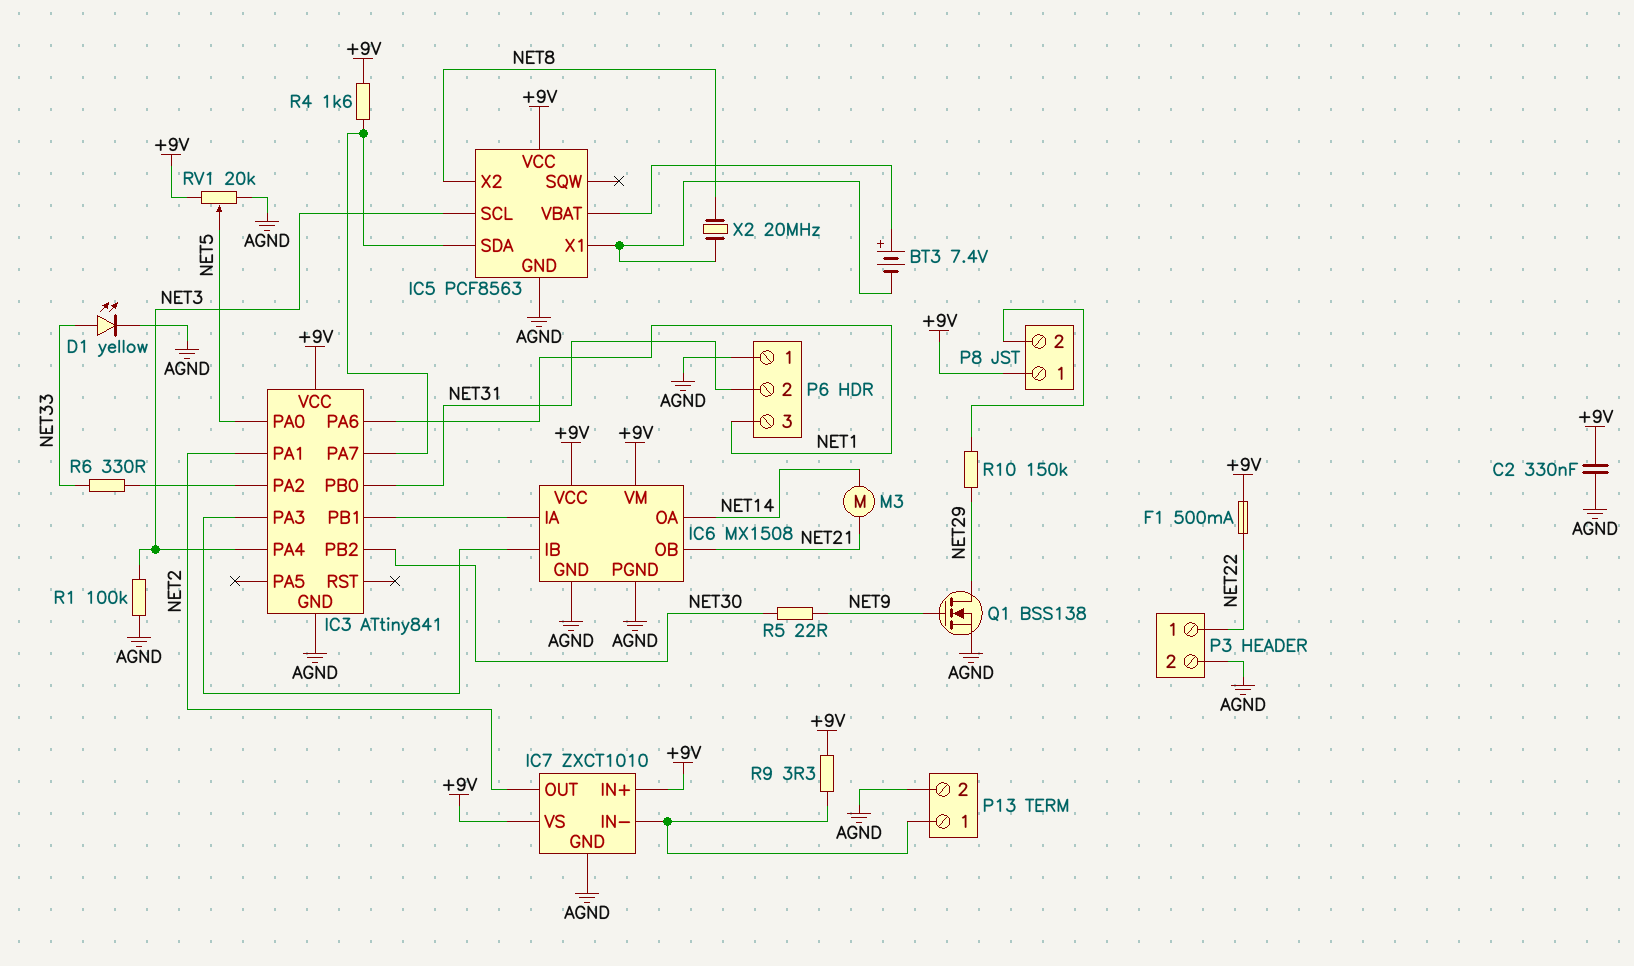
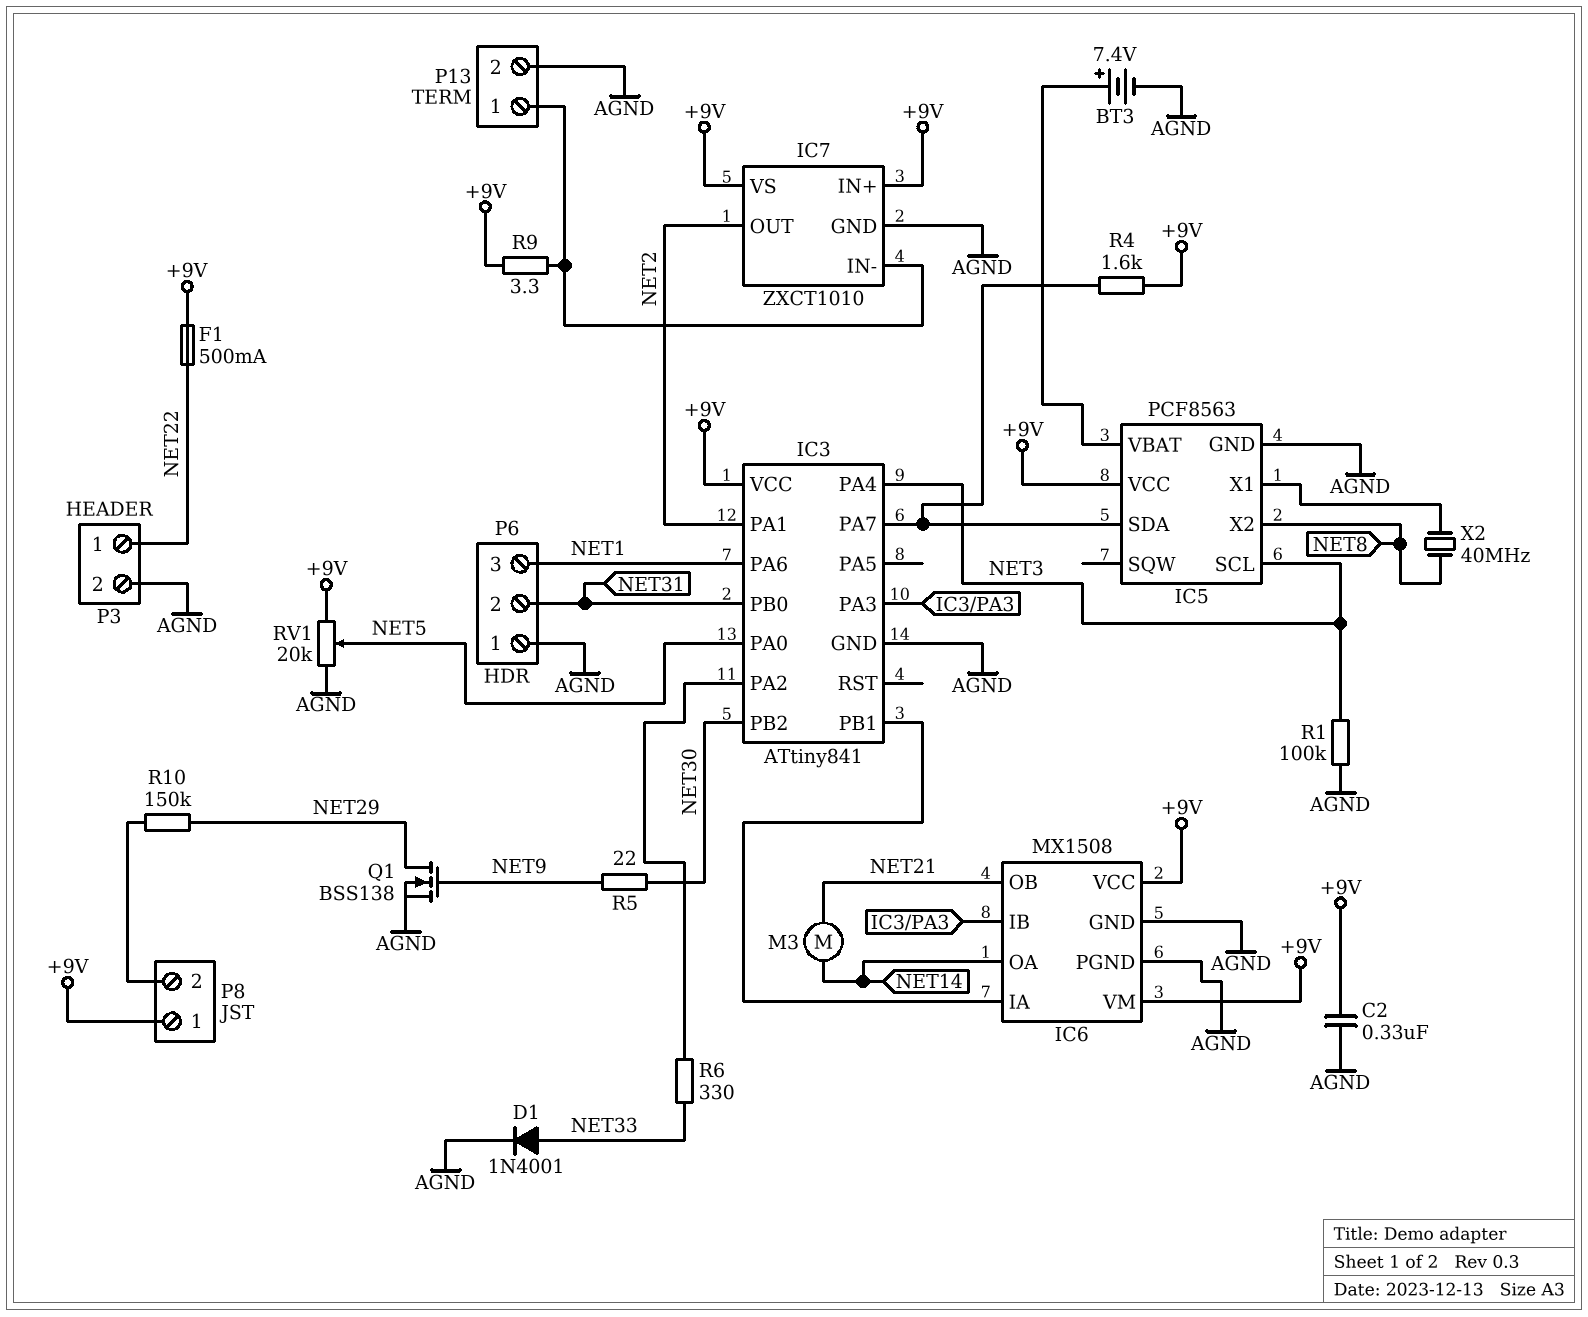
BT3: 7.4V (plus IC5/VBAT, minus IC5/X1) -> 7.4V (plus IC5/VBAT, minus AGND)
D1: LED yellow (A NET33, K AGND) -> diode 1N4001 (A NET33, K AGND)
X2: 20MHz (IC5/X1, NET8) -> 40MHz (IC5/X1, NET8)

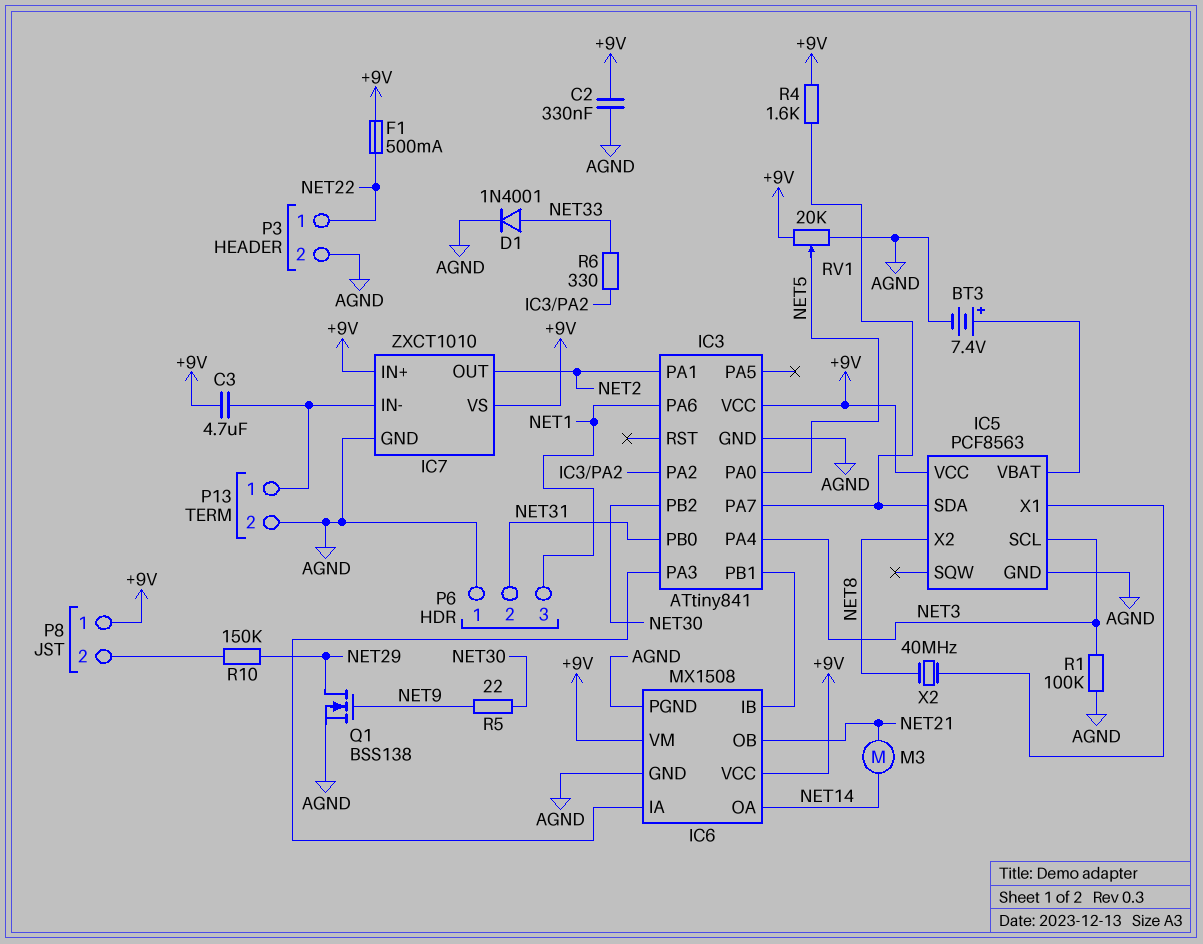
C3: none -> 4.7uF (+9V, IC7/IN-)
IC6 pin IA: IC3/PB1 -> IC3/PA3
IC6 pin IB: IC3/PA3 -> IC3/PB1
R9: 3.3 (+9V, IC7/IN-) -> none

